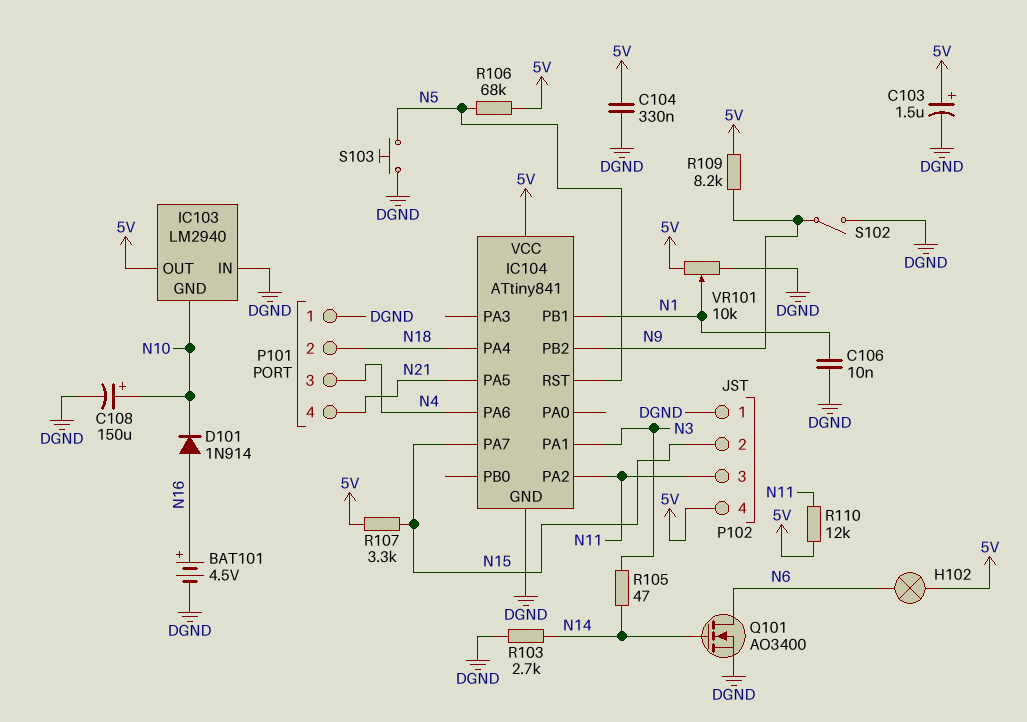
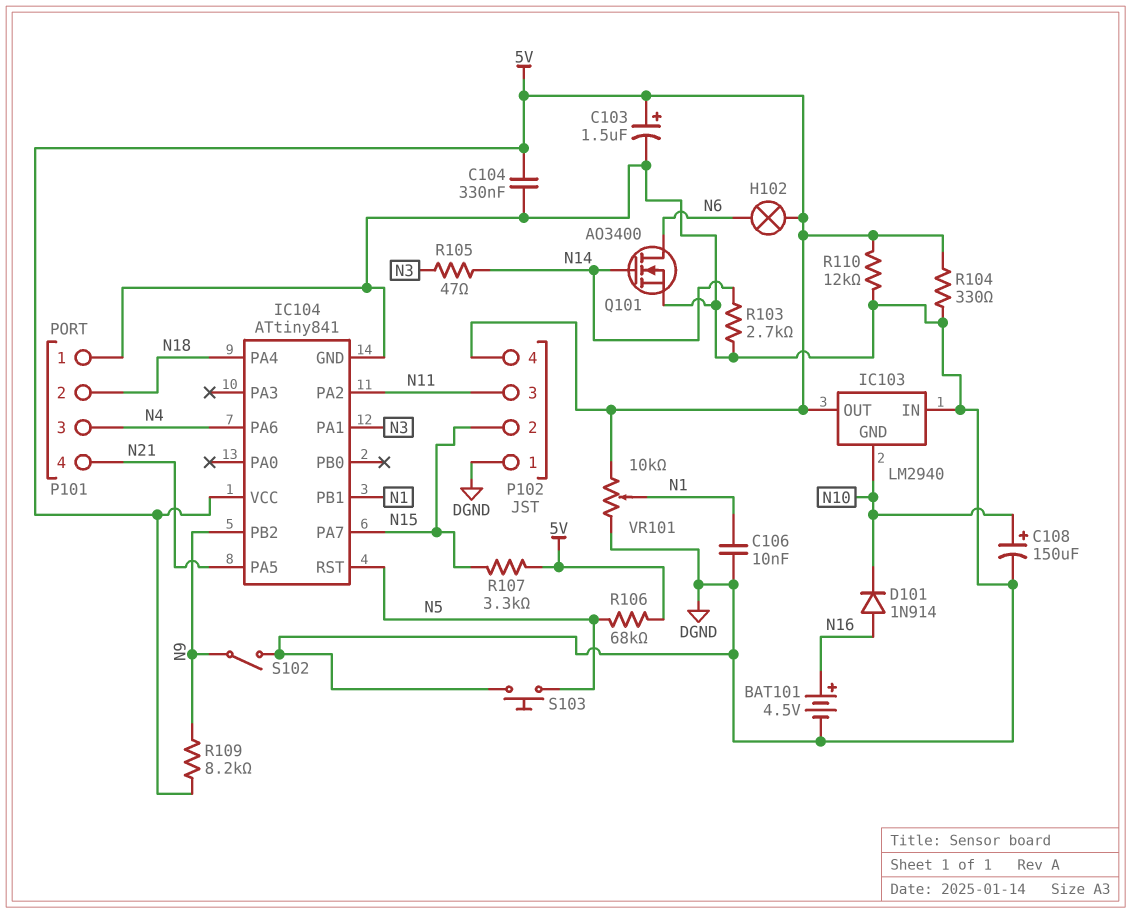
R104: none -> 330 (5V, DGND)
R110: 12k (5V, N11) -> 12k (5V, DGND)

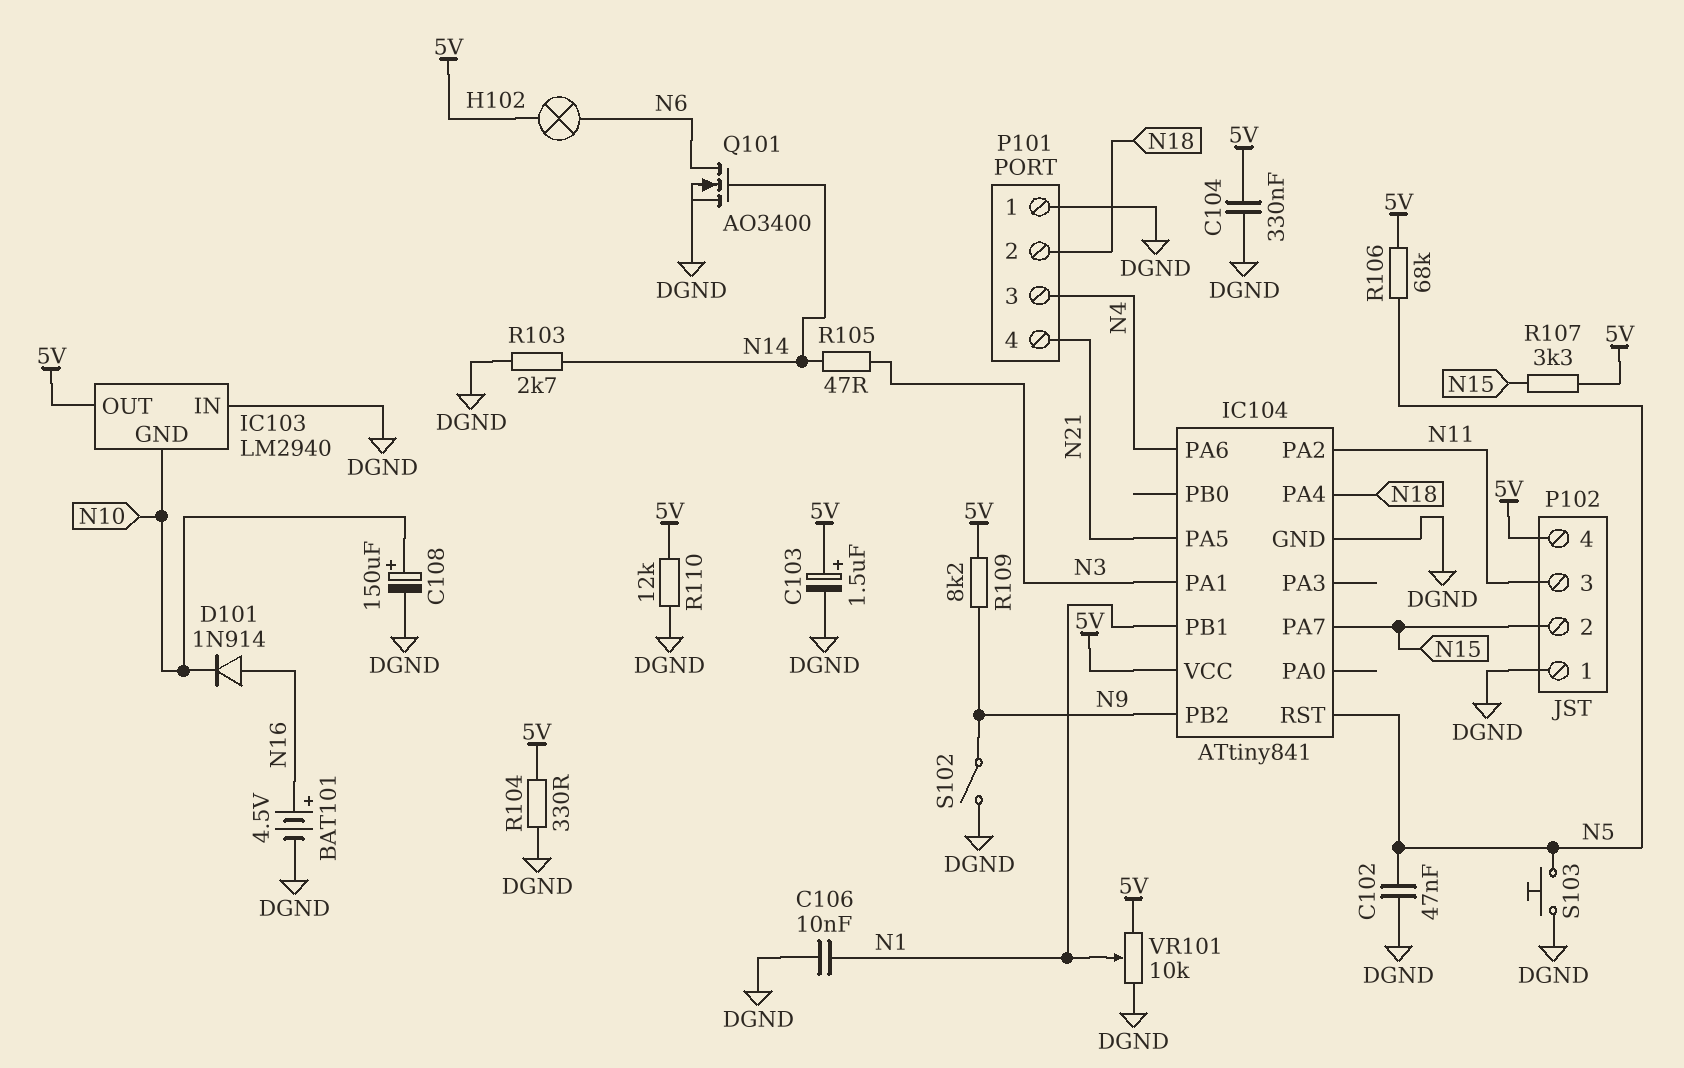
C102: none -> 47nF (DGND, N5)

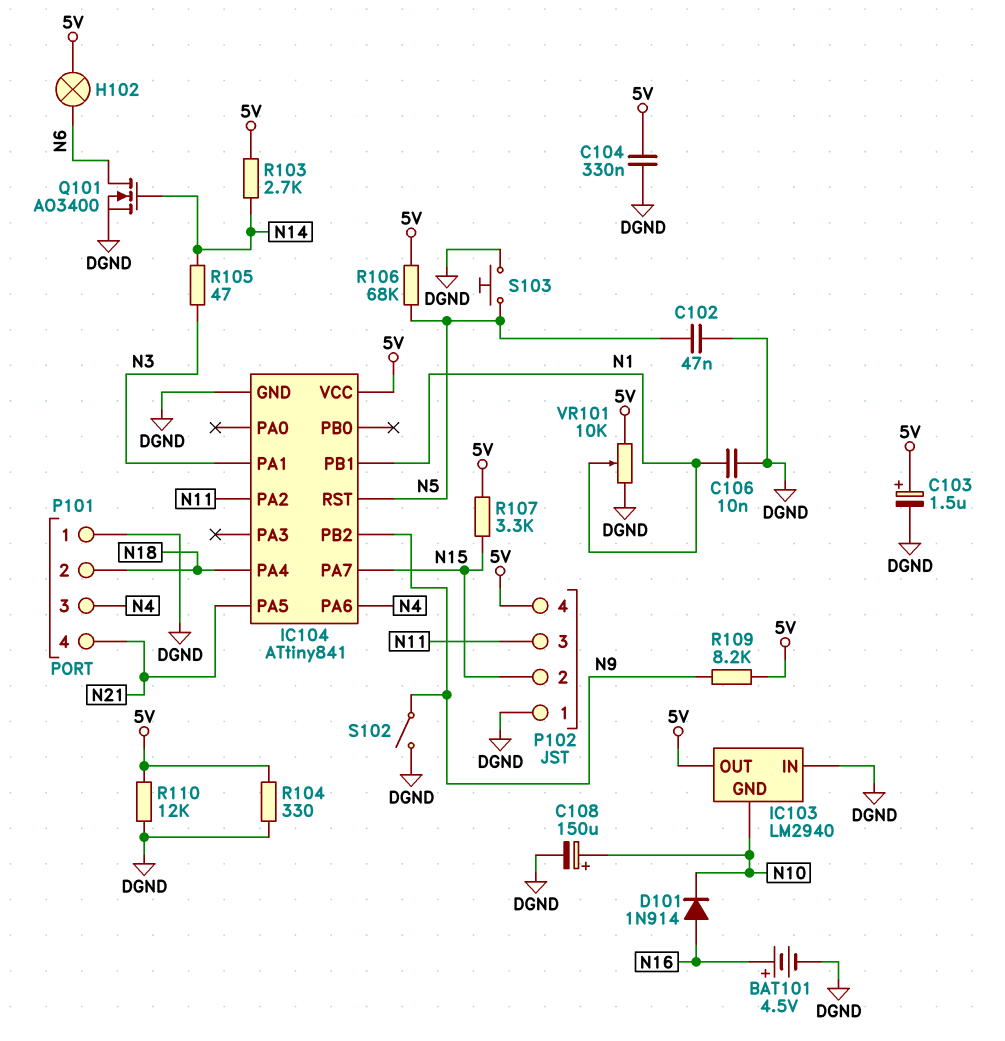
R103: 2.7k (DGND, N14) -> 2.7k (5V, N14)

